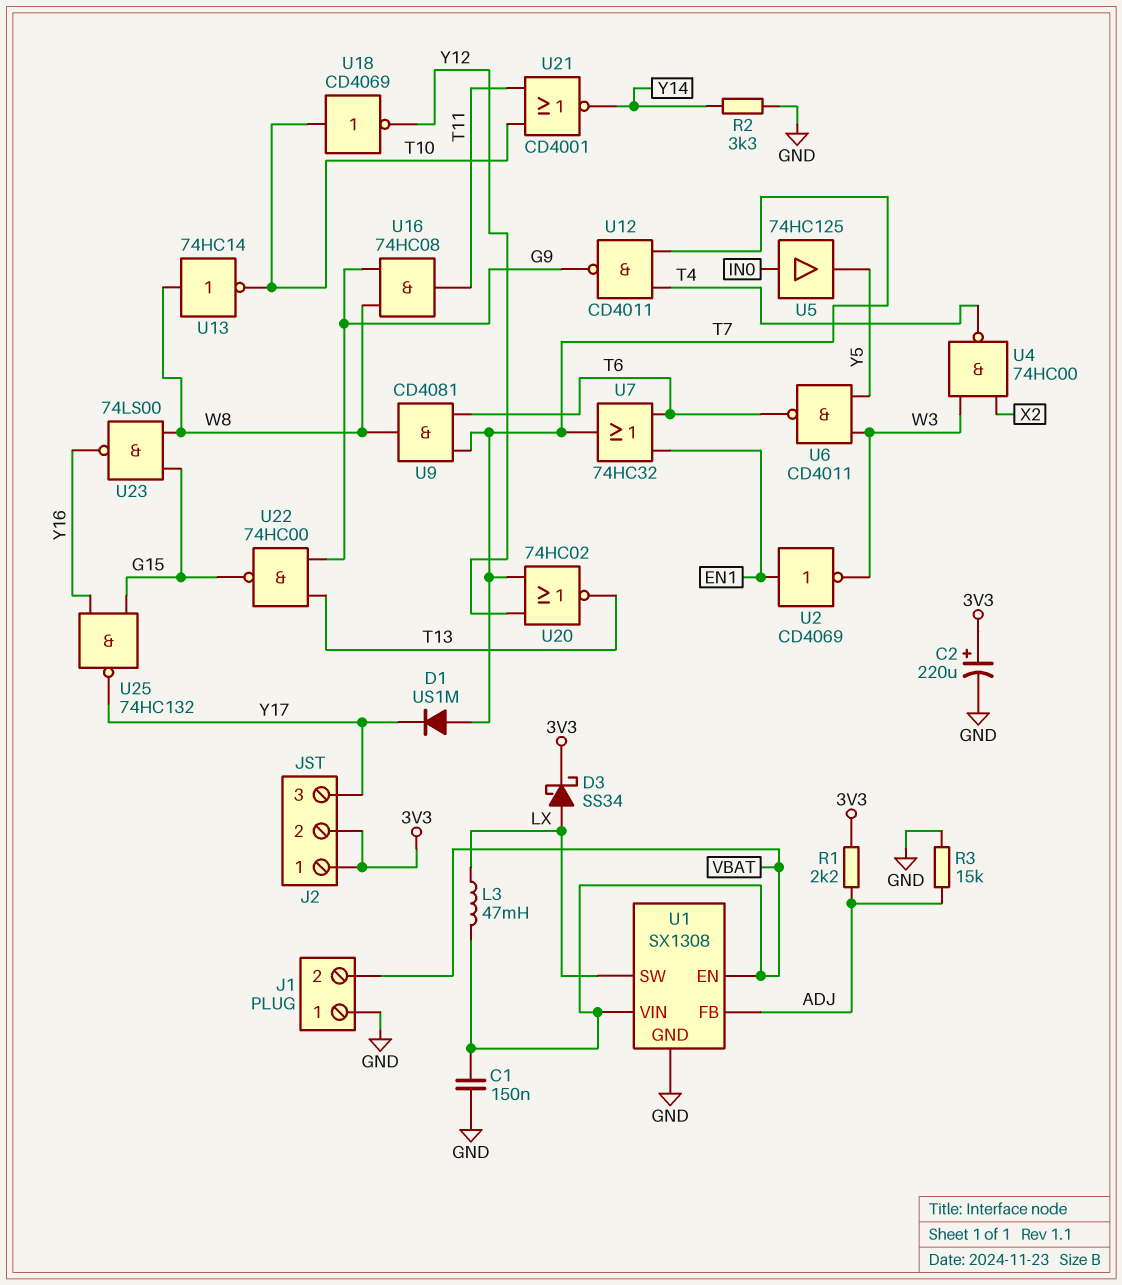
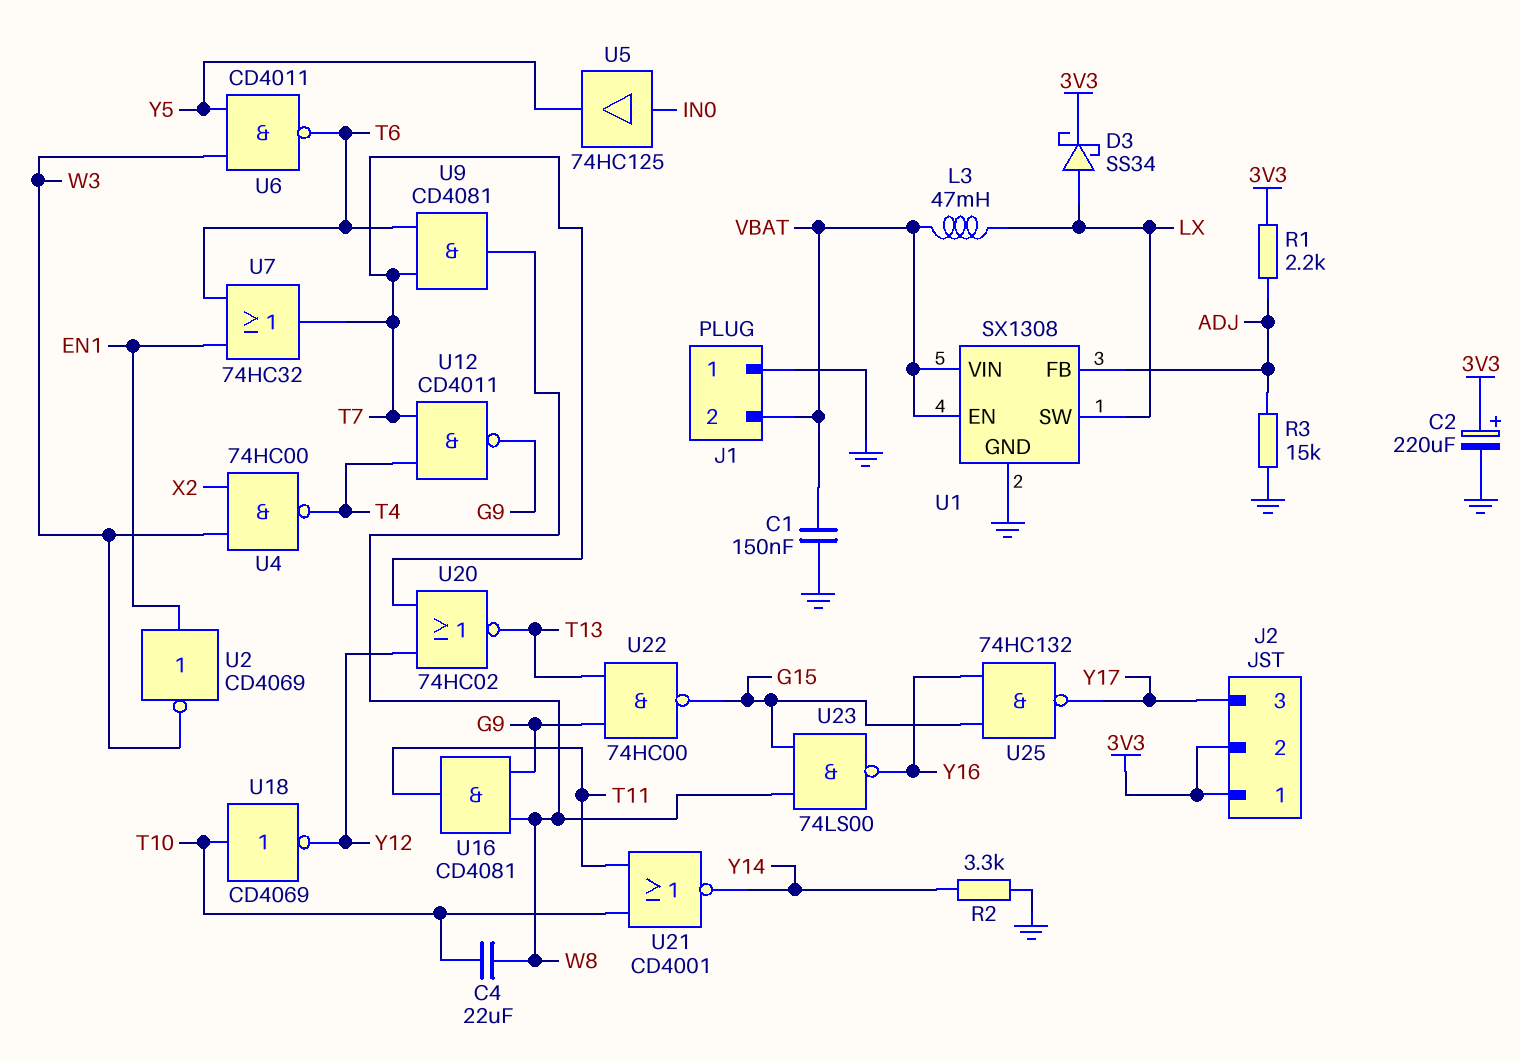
C4: none -> 22uF (T10, W8)
D1: diode US1M (A T7, K Y17) -> none
U13: NOT 74HC14 (in W8, out T10) -> none
U16: AND 74HC08 (in G9, in W8, out T11) -> AND CD4081 (in G9, in W8, out T11)

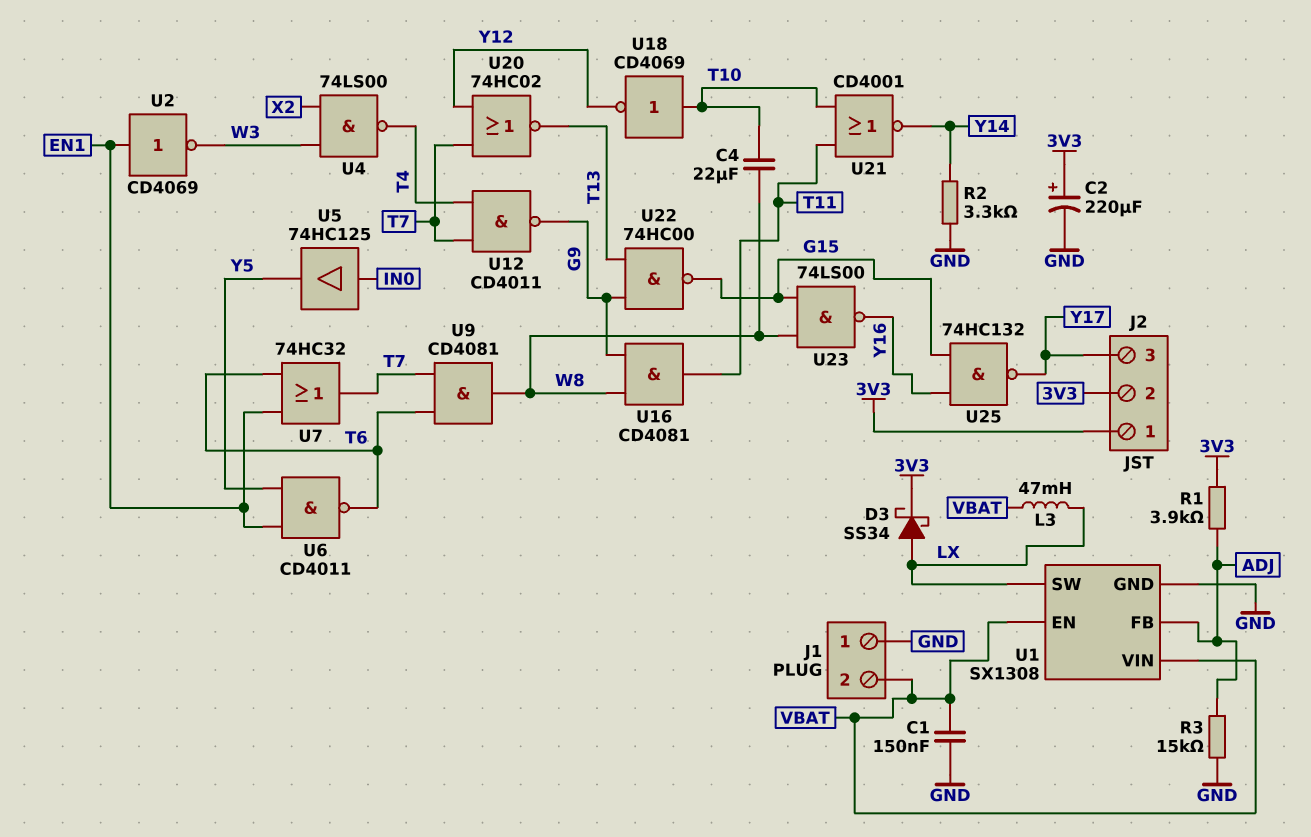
R1: 2.2k (3V3, ADJ) -> 3.9k (3V3, ADJ)
U4: NAND 74HC00 (in W3, in X2, out T4) -> NAND 74LS00 (in W3, in X2, out T4)
U6: NAND CD4011 (in W3, in Y5, out T6) -> NAND CD4011 (in EN1, in Y5, out T6)

